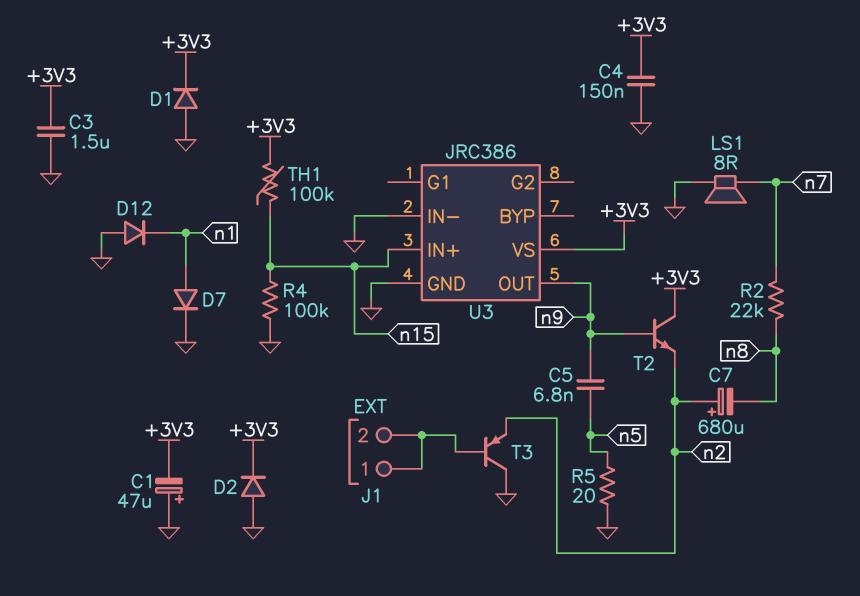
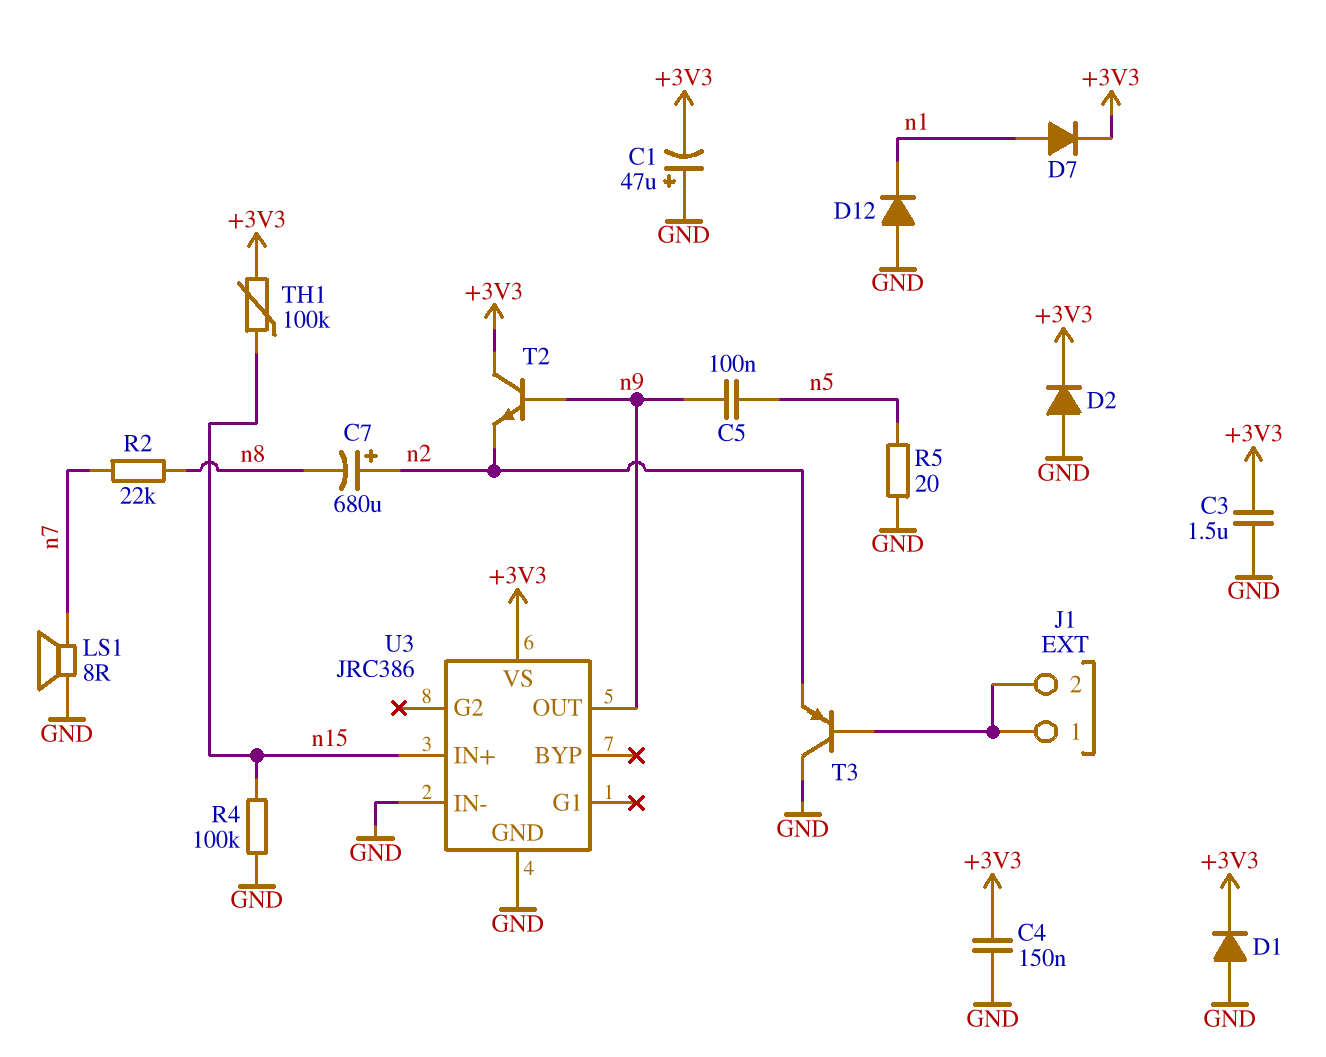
C5: 6.8nF (n5, n9) -> 100nF (n5, n9)
D7: diode (A n1, K GND) -> diode (A n1, K +3V3)

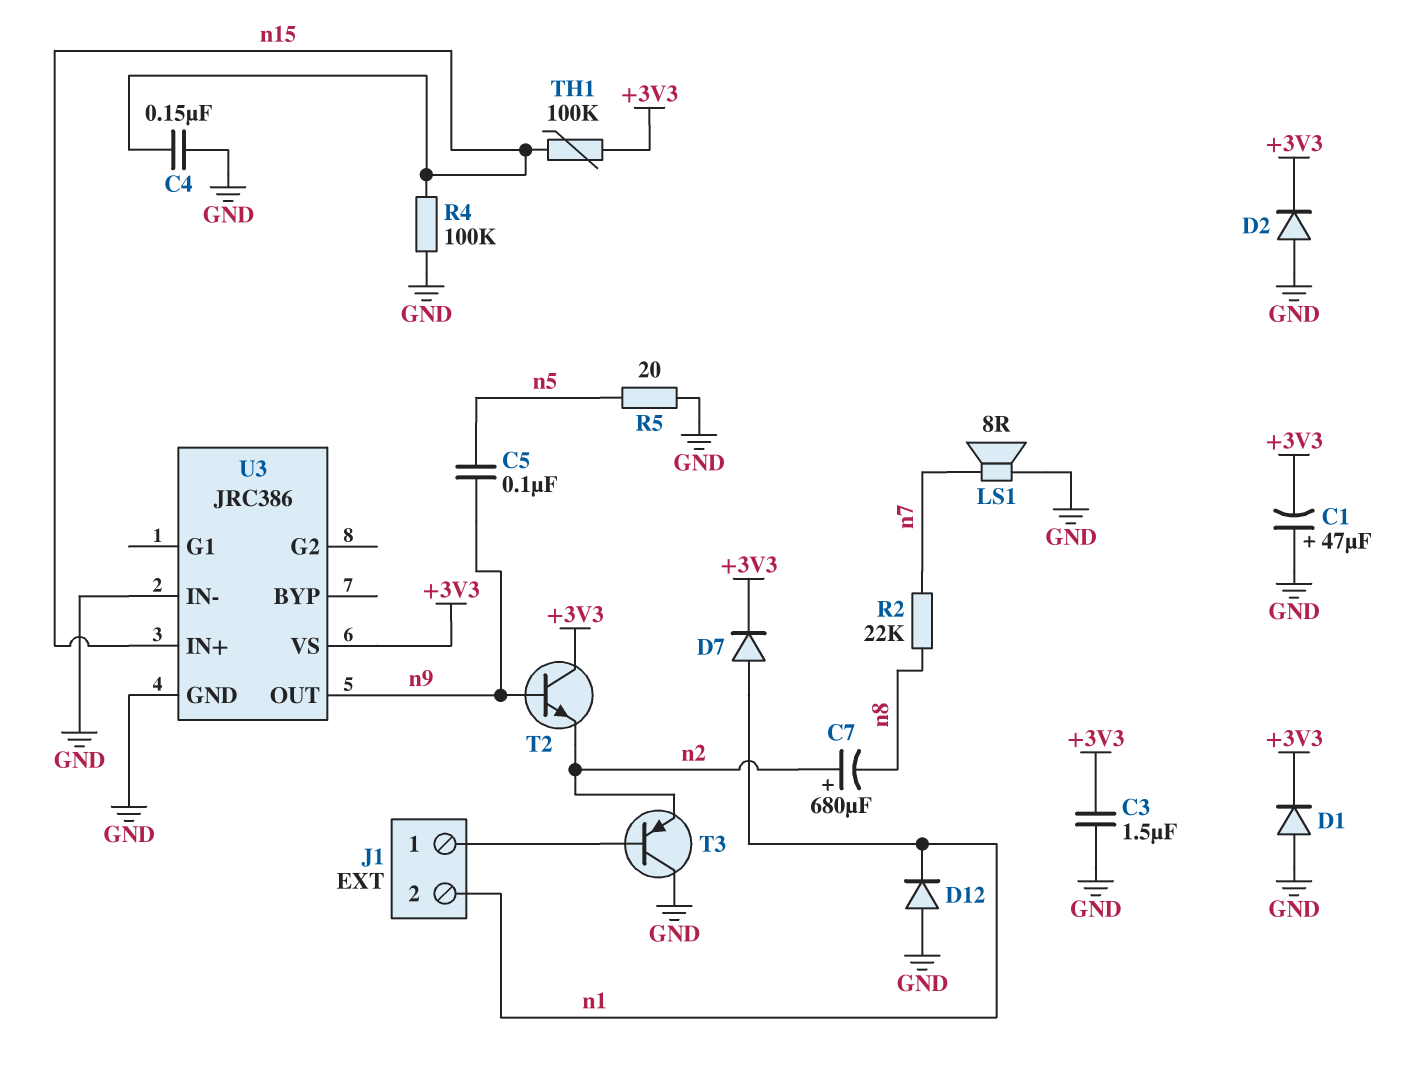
C4: 150nF (+3V3, GND) -> 150nF (GND, n15)
J1 pin 2: J1/1 -> n1

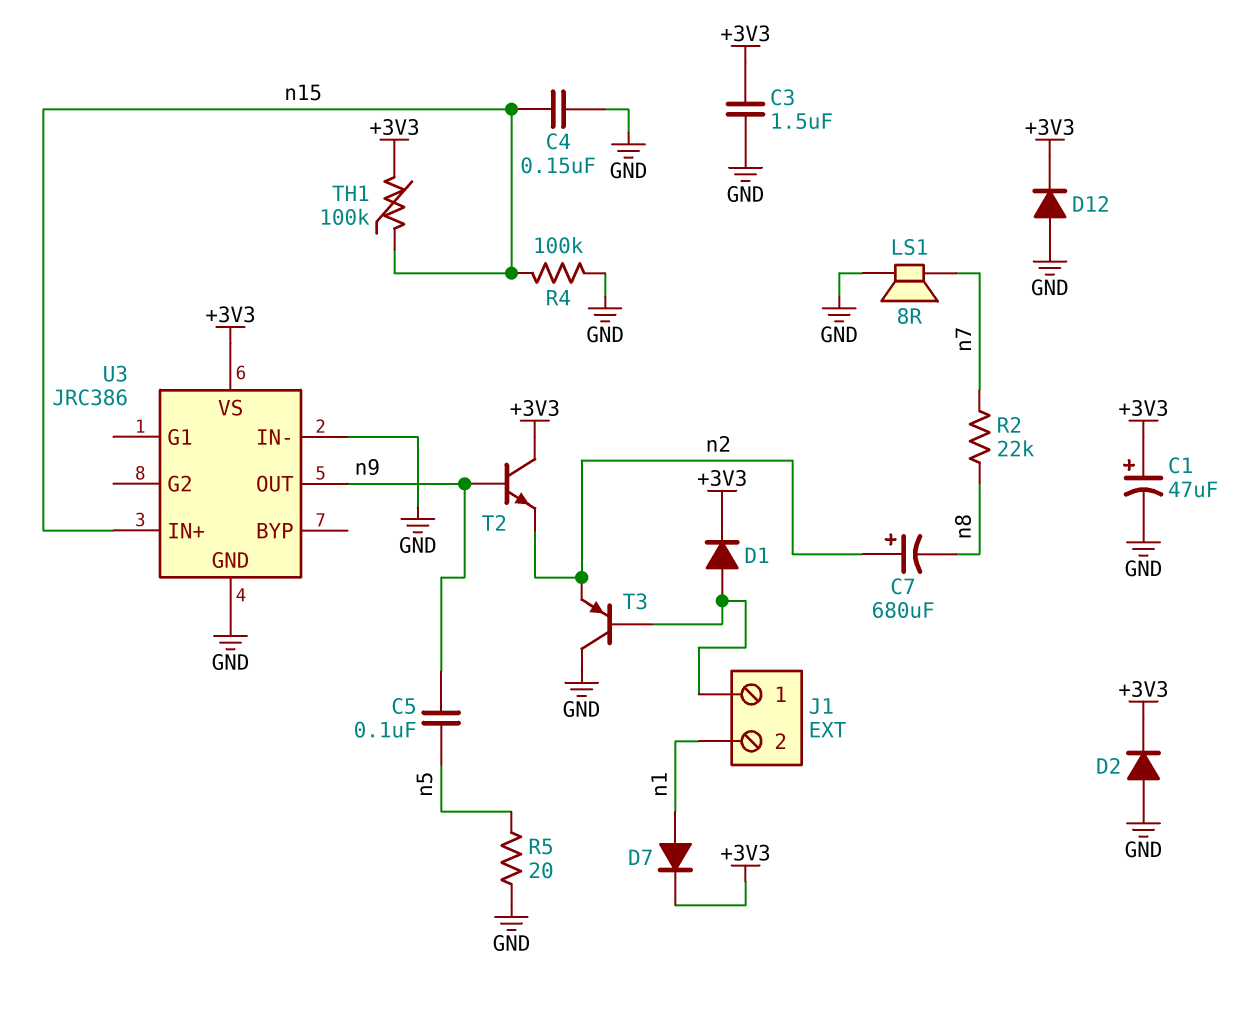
C1: 47uF (plus GND, minus +3V3) -> 47uF (plus +3V3, minus GND)
D1: diode (A GND, K +3V3) -> diode (A J1/1, K +3V3)
D12: diode (A GND, K n1) -> diode (A GND, K +3V3)

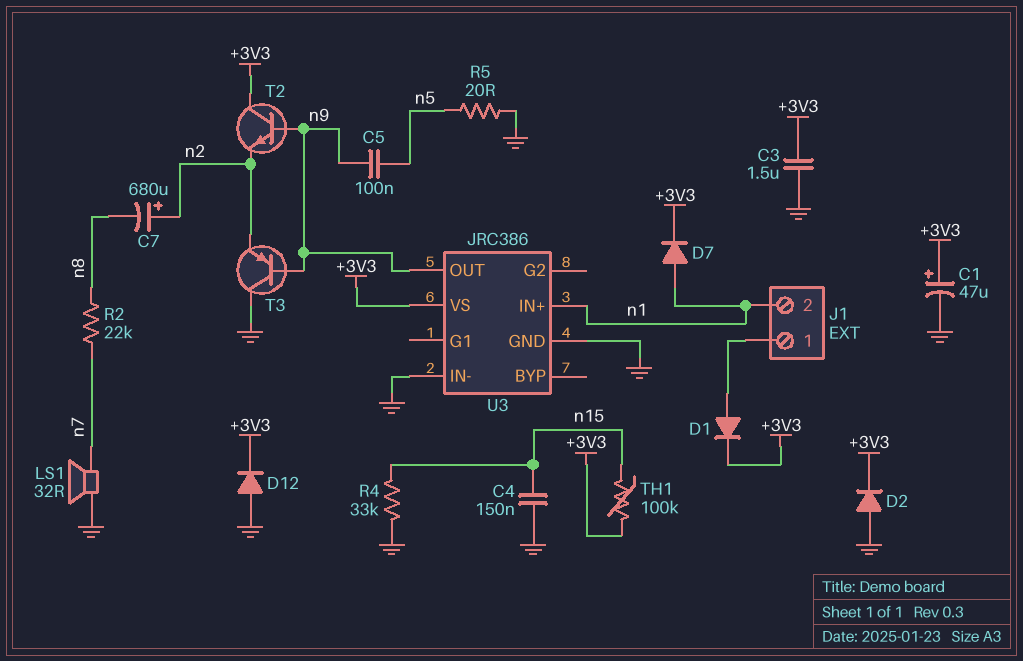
LS1: speaker 8R (GND, n7) -> speaker 32R (GND, n7)
R4: 100k (GND, n15) -> 33k (GND, n15)
T3: PNP (B J1/1, C GND, E n2) -> PNP (B n9, C GND, E n2)
U3 pin IN+: n15 -> n1

